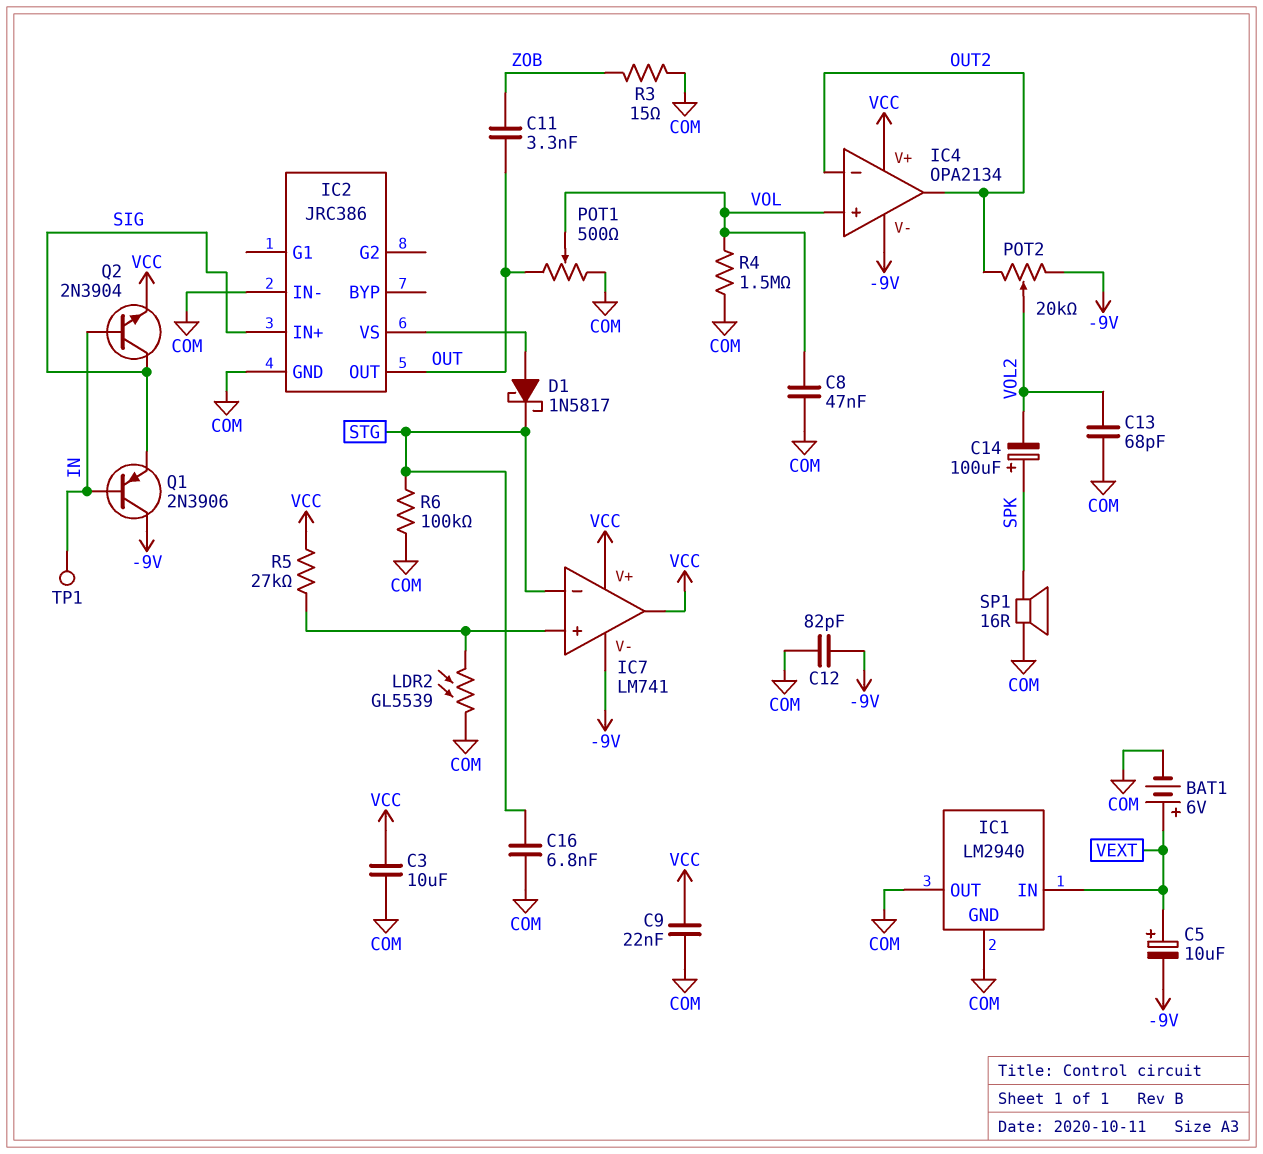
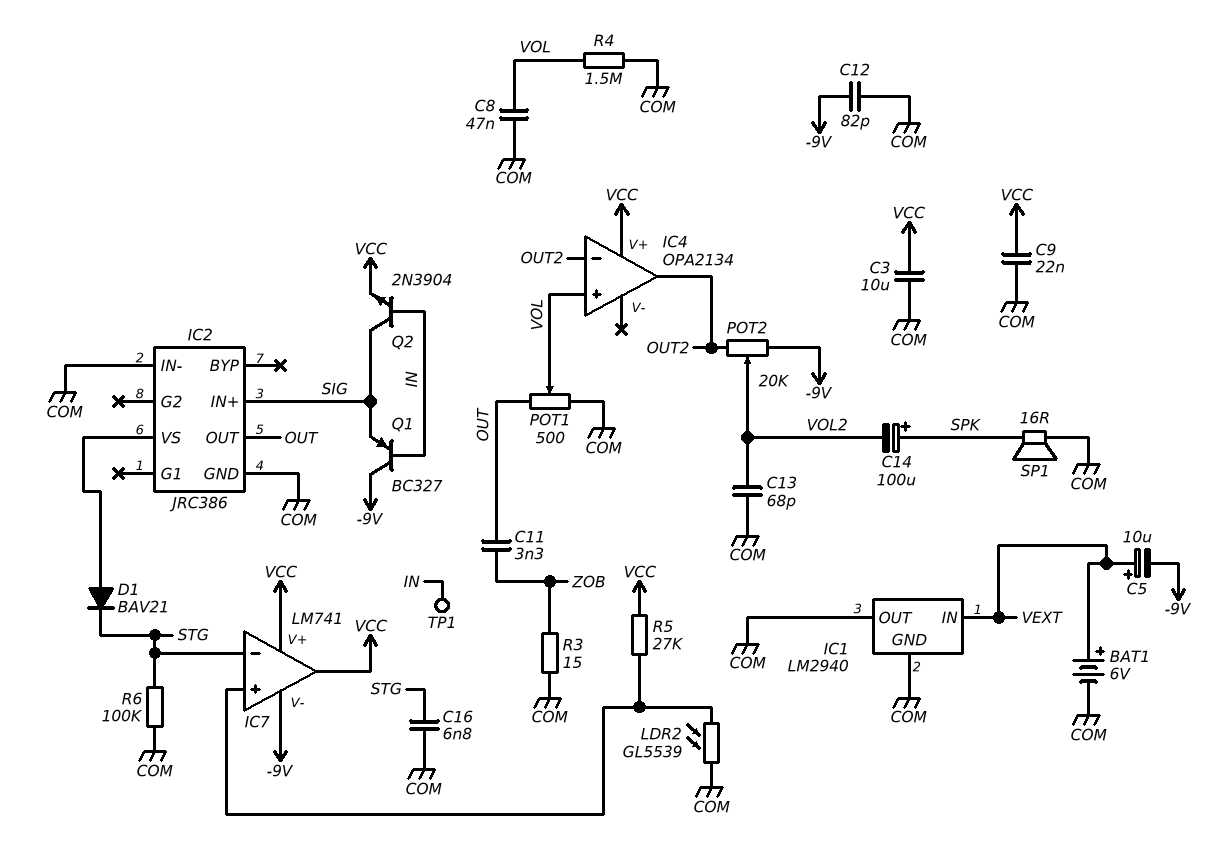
D1: schottky 1N5817 (A IC2/VS, K STG) -> diode BAV21 (A IC2/VS, K STG)
IC4 pin V-: -9V -> none
Q1: PNP 2N3906 (B IN, C -9V, E SIG) -> PNP BC327 (B IN, C -9V, E SIG)

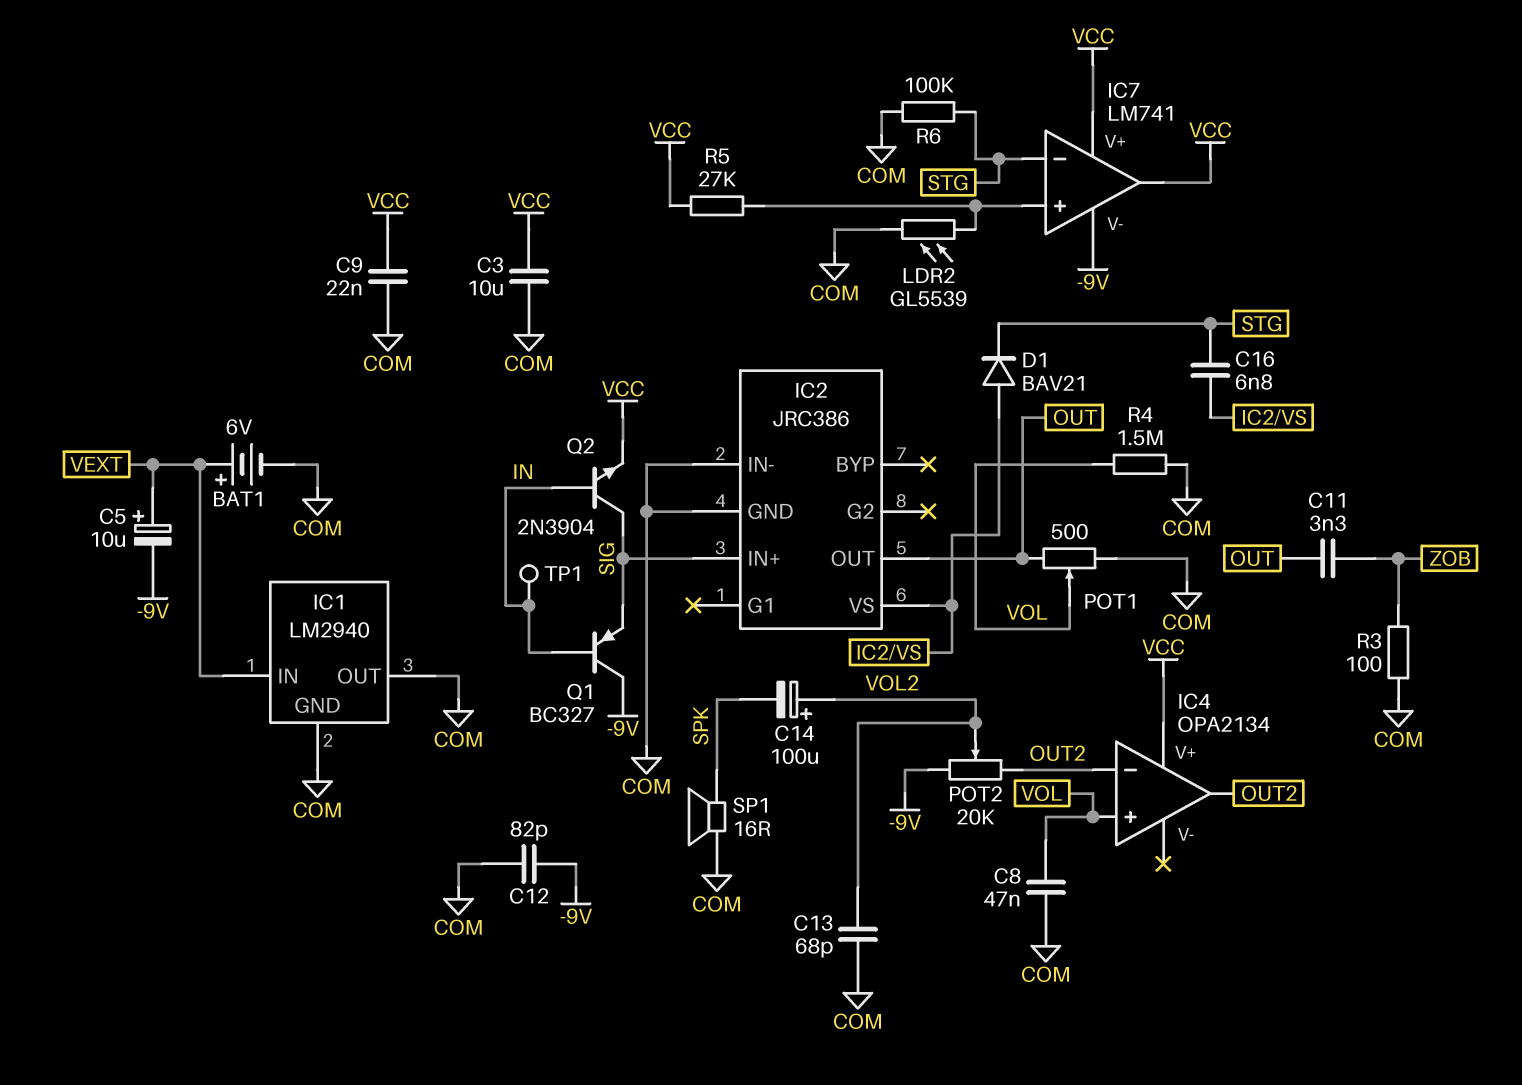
C14: 100uF (plus SPK, minus VOL2) -> 100uF (plus VOL2, minus SPK)
C16: 6.8nF (COM, STG) -> 6.8nF (IC2/VS, STG)
R3: 15 (COM, ZOB) -> 100 (COM, ZOB)

